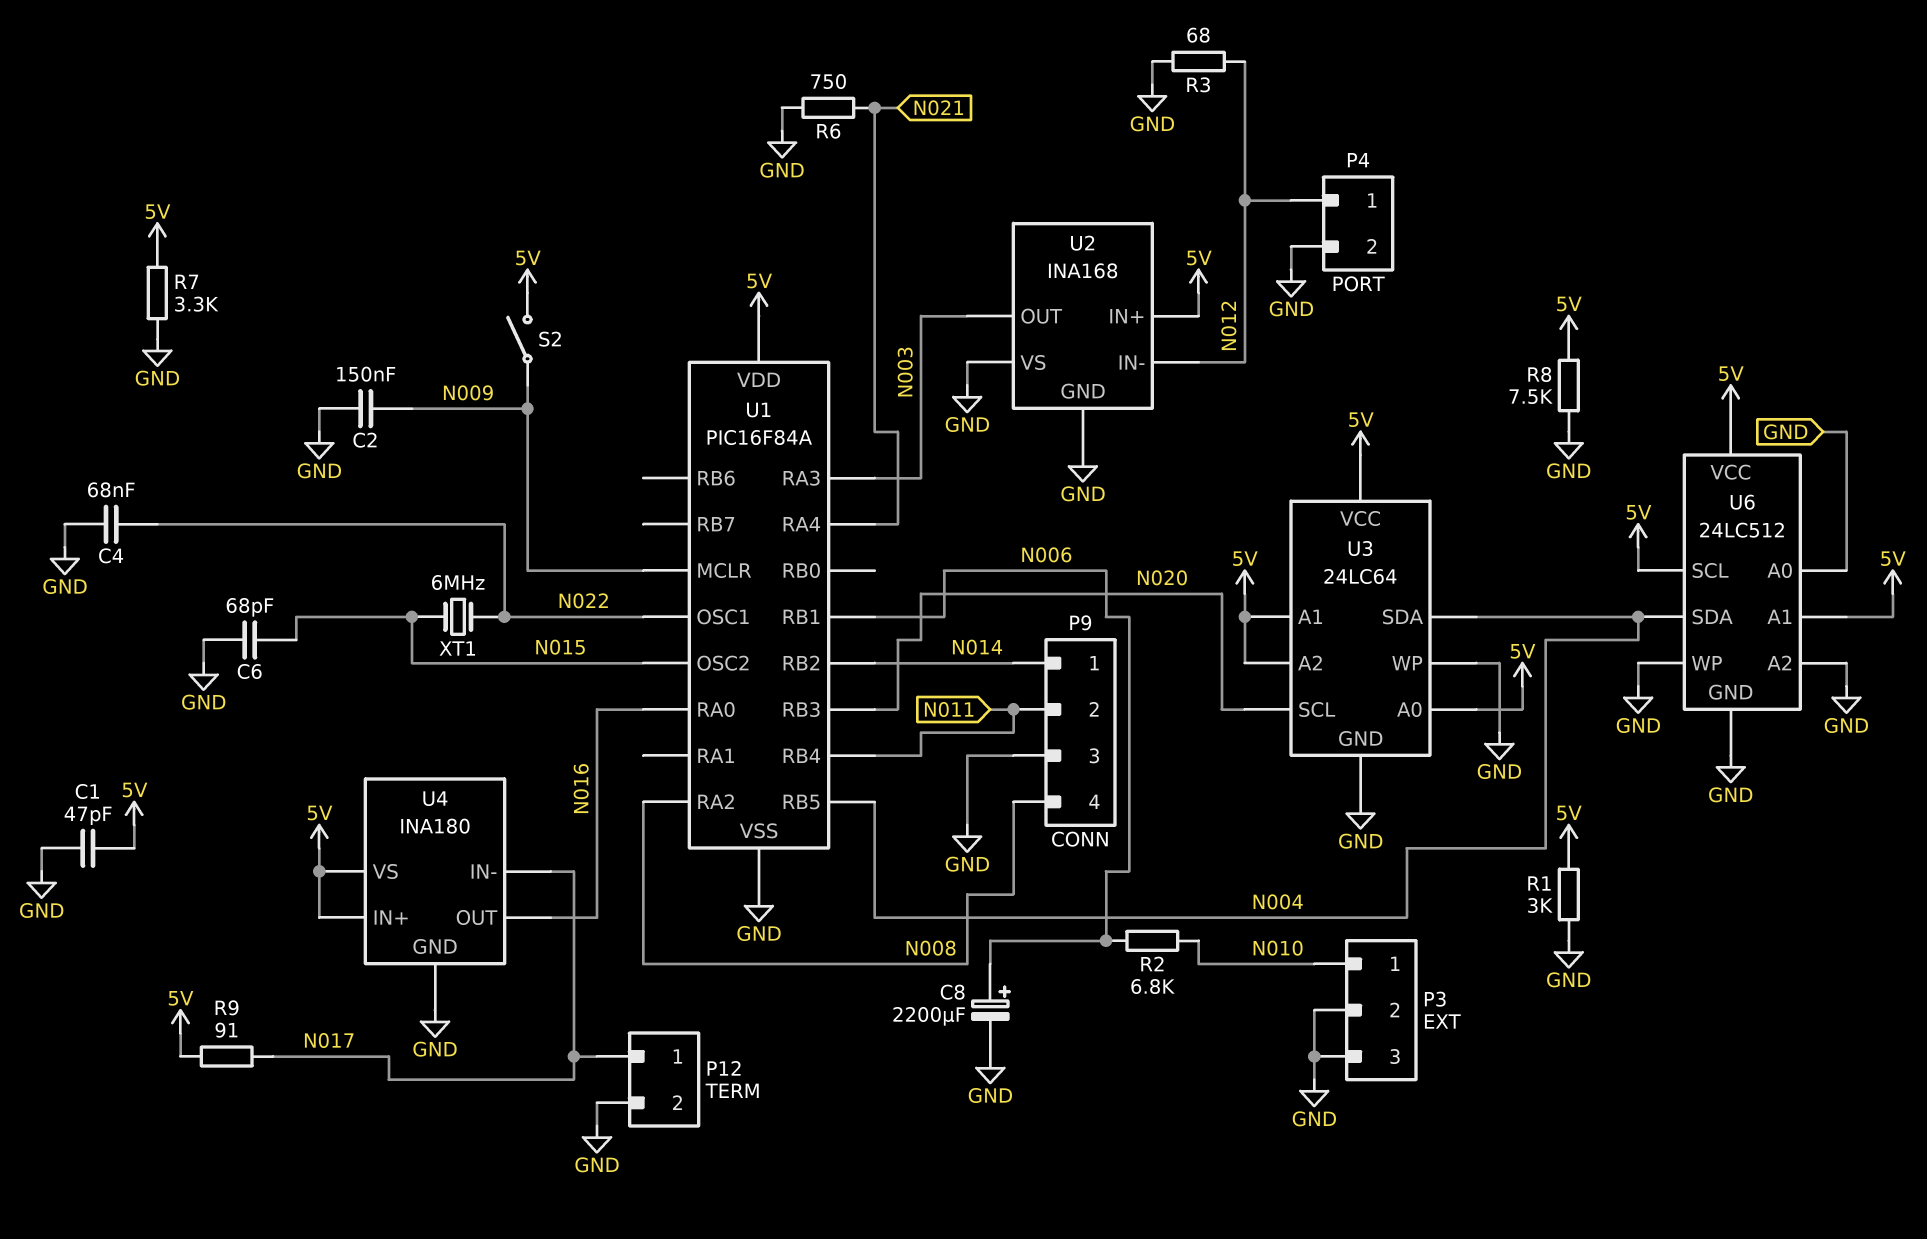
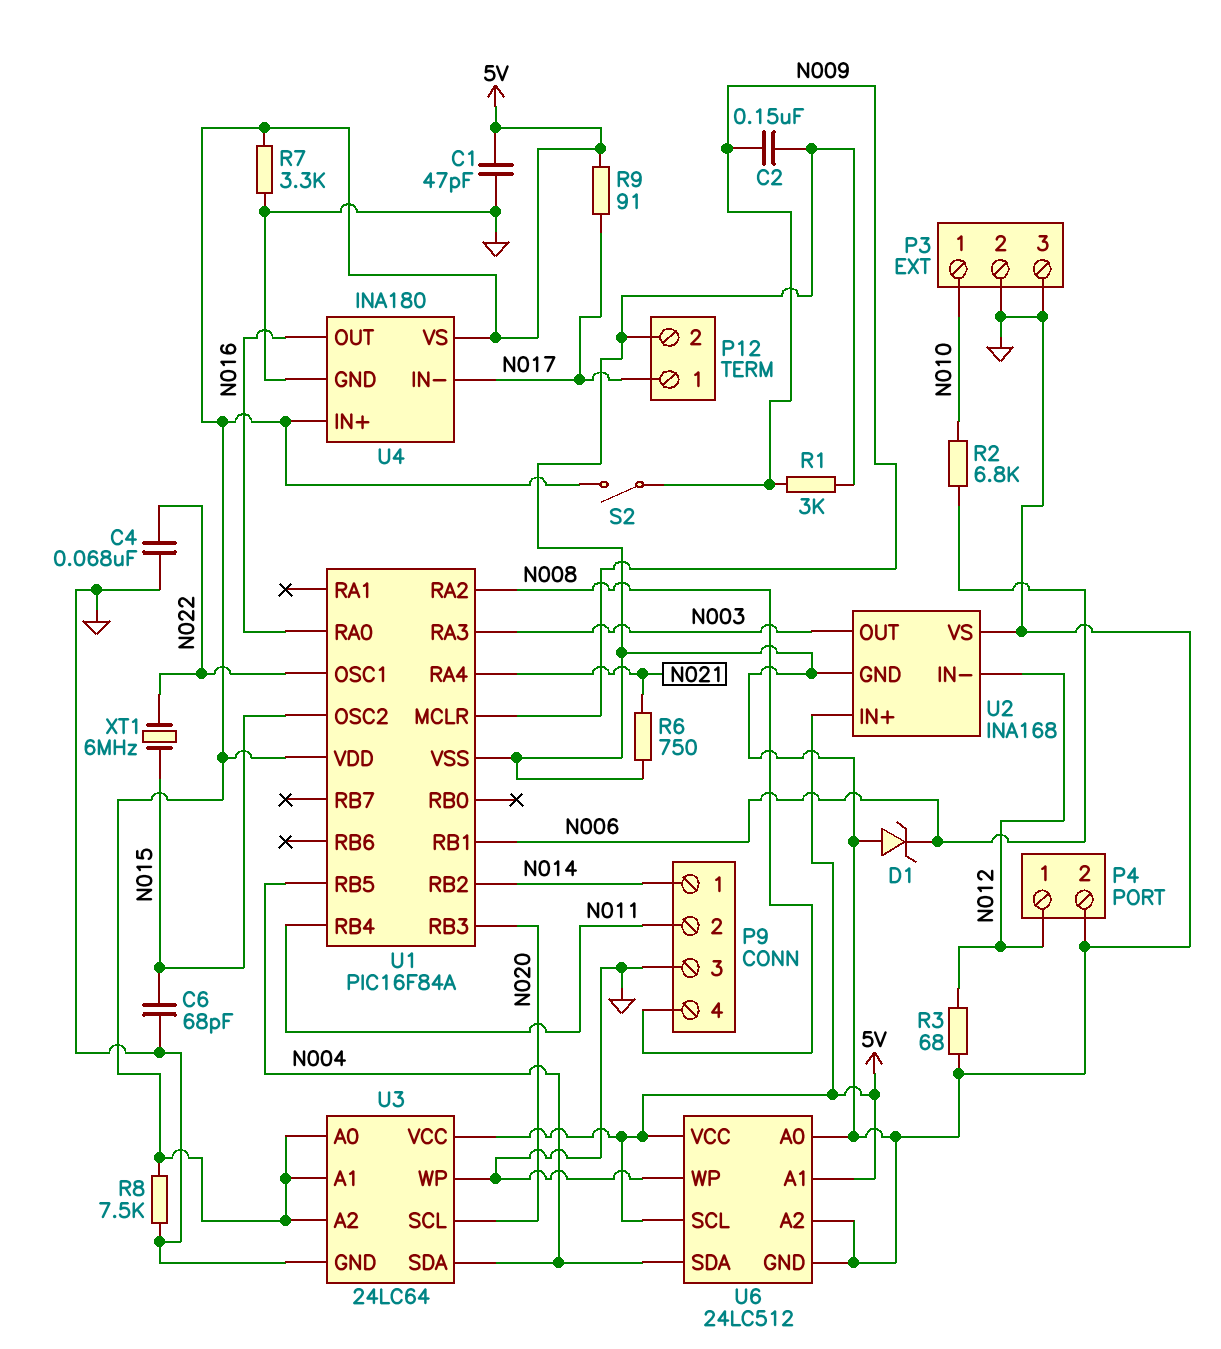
C8: 2200uF (plus N006, minus GND) -> none
D1: none -> zener (A GND, K N006)
R1: 3k (5V, GND) -> 3k (GND, N009)

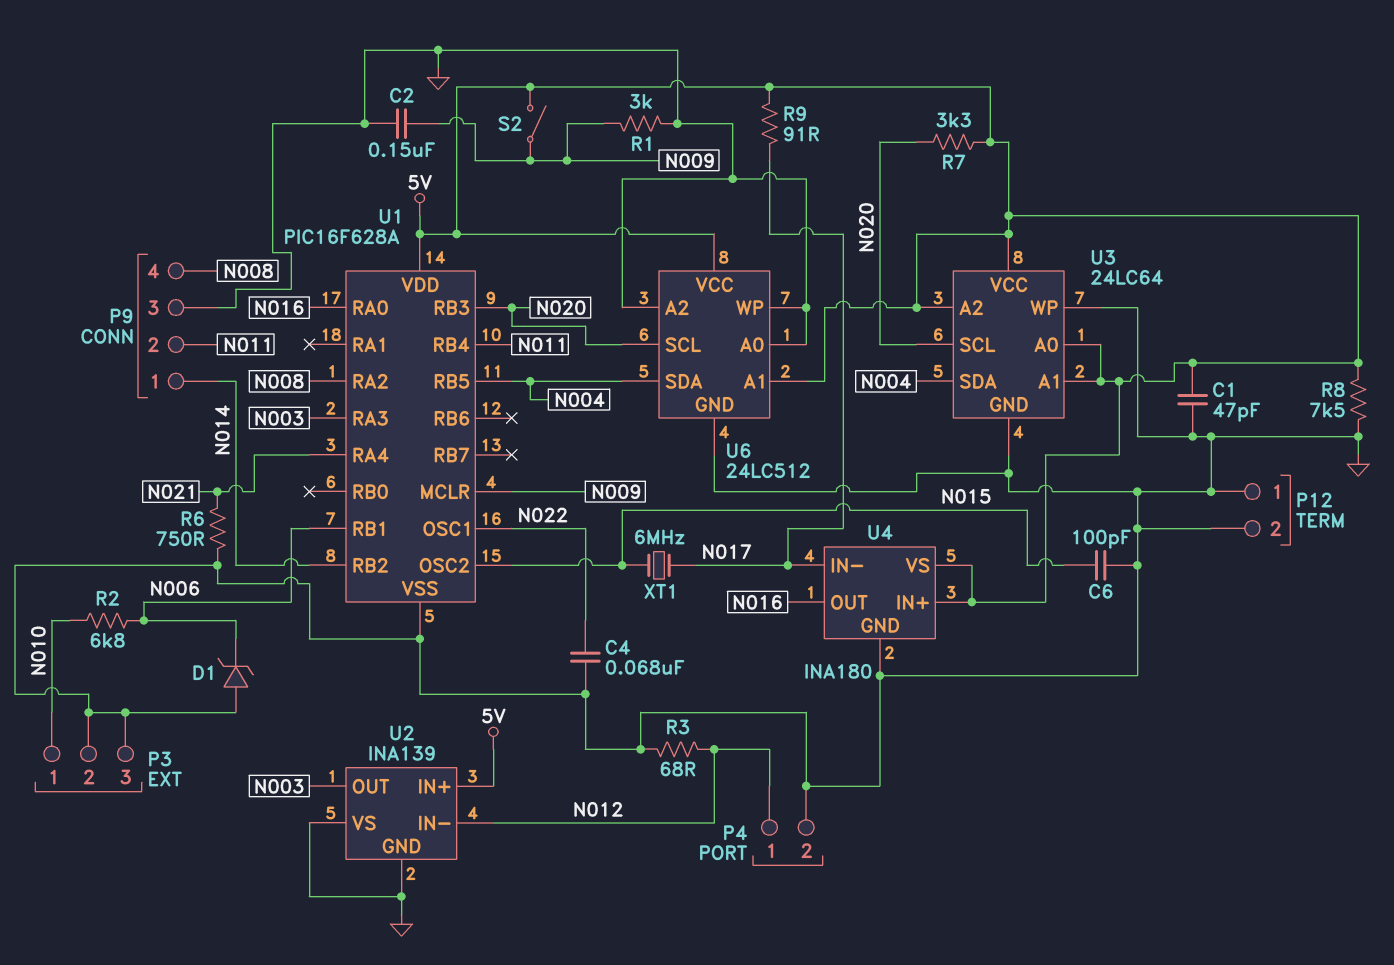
C6: 68pF (GND, N015) -> 100pF (GND, N015)
P12 pin 1: N017 -> GND
R7: 3.3k (5V, GND) -> 3.3k (5V, N020)
U1: PIC16F84A -> PIC16F628A
U2: INA168 -> INA139
U6 pin SCL: 5V -> N020
XT1: 6MHz (N015, N022) -> 6MHz (N015, N017)

